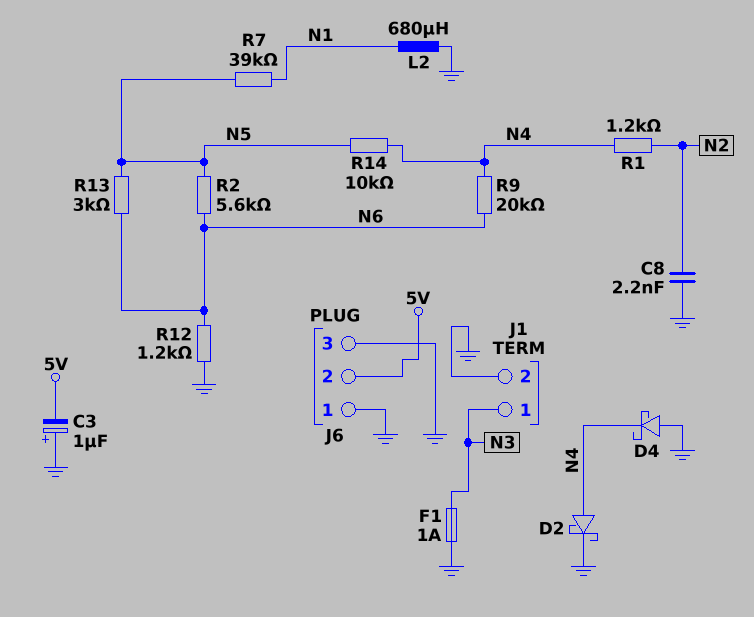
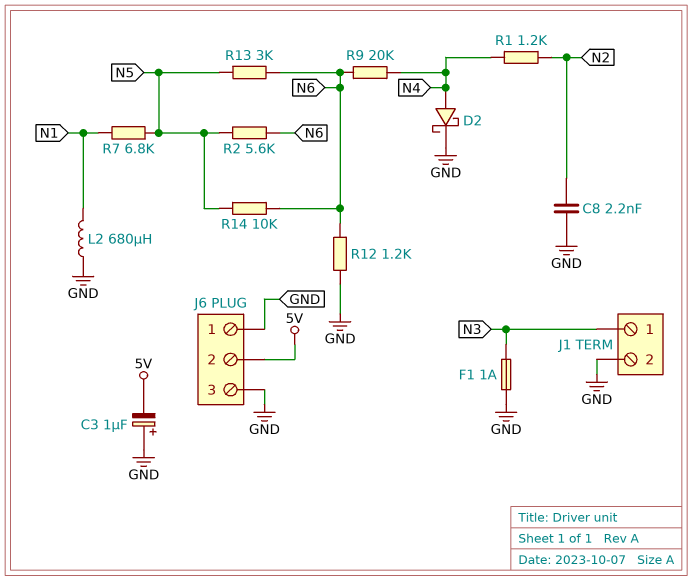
D4: schottky (A GND, K N4) -> none
R7: 39k (N1, N5) -> 6.8k (N1, N5)
R14: 10k (N4, N5) -> 10k (N5, N6)

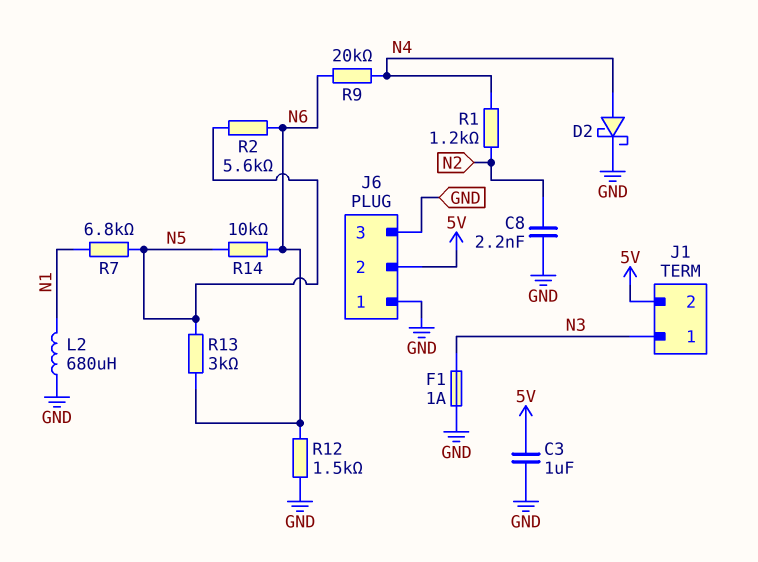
C3: 1uF (plus GND, minus 5V) -> 1uF (5V, GND)
J1 pin 2: GND -> 5V
R12: 1.2k (GND, N6) -> 1.5k (GND, N6)

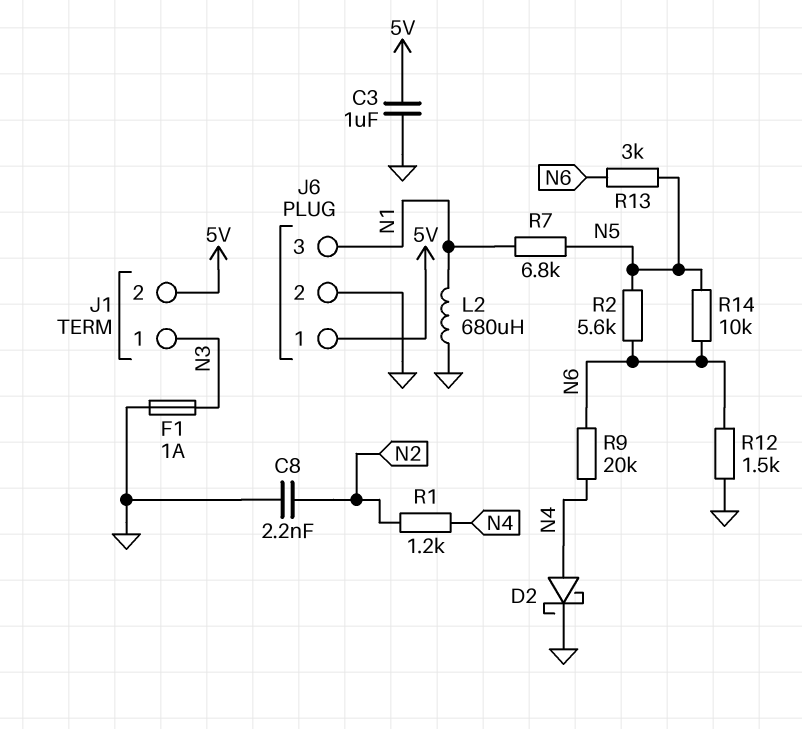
J6 pin 1: GND -> 5V
J6 pin 2: 5V -> GND
J6 pin 3: GND -> N1

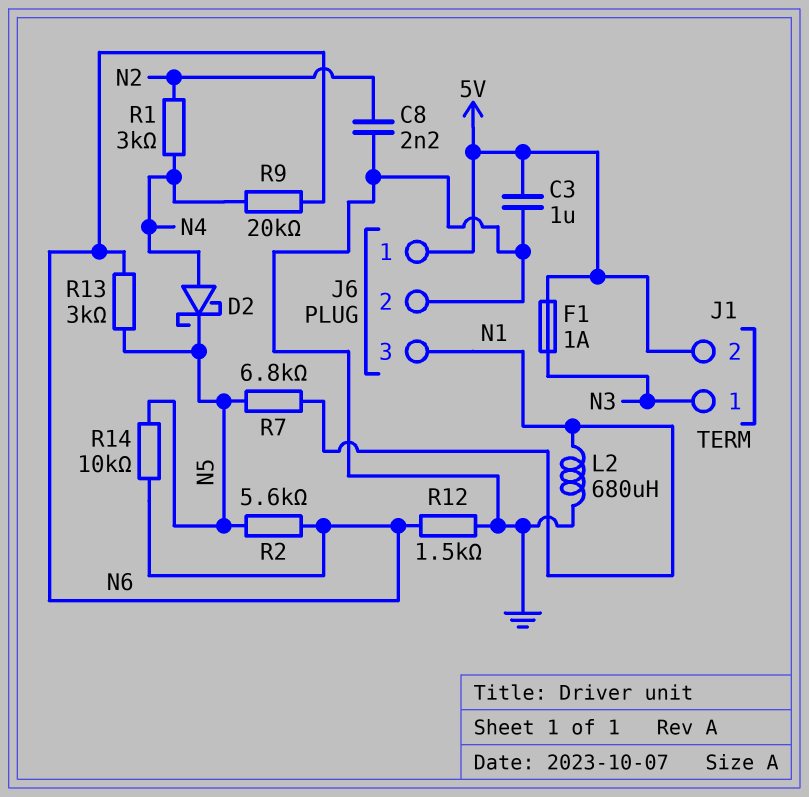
D2: schottky (A N4, K GND) -> schottky (A N4, K N5)
F1: 1A (GND, N3) -> 1A (5V, N3)
R1: 1.2k (N2, N4) -> 3k (N2, N4)

